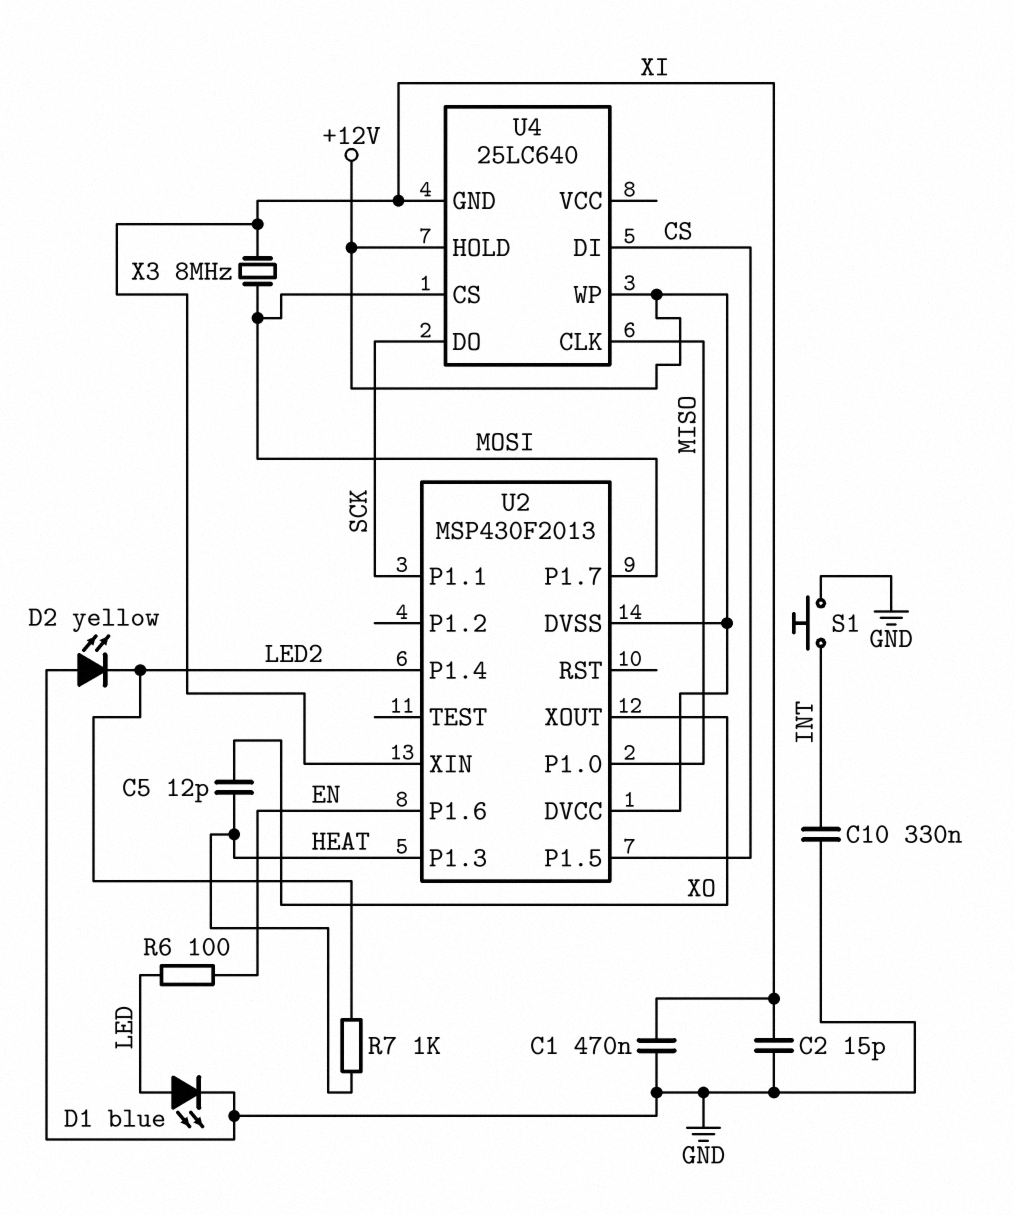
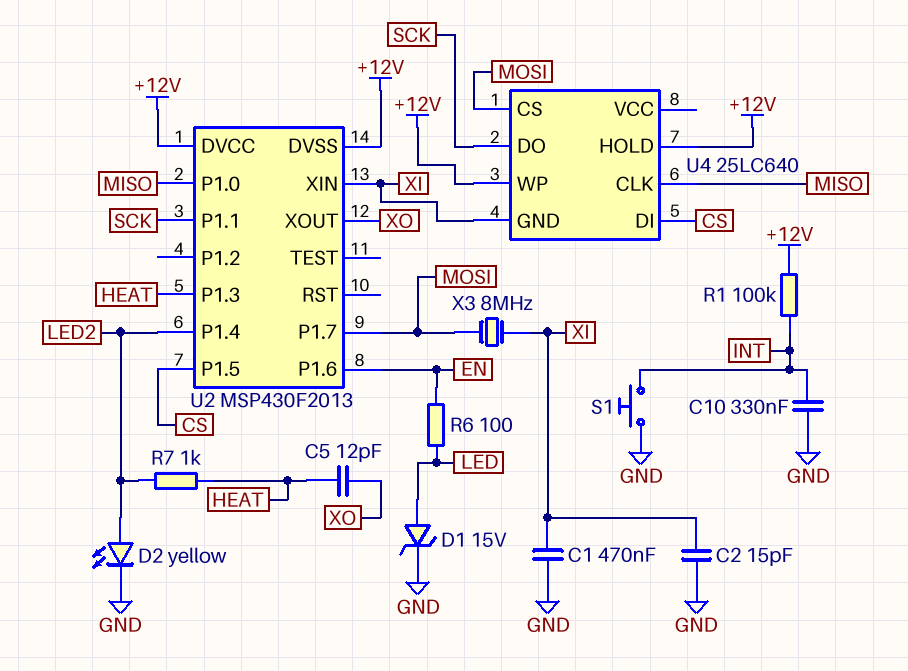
D1: LED blue (A LED, K GND) -> zener 15V (A LED, K GND)
D2: LED yellow (A GND, K LED2) -> LED yellow (A LED2, K GND)
R1: none -> 100k (+12V, INT)

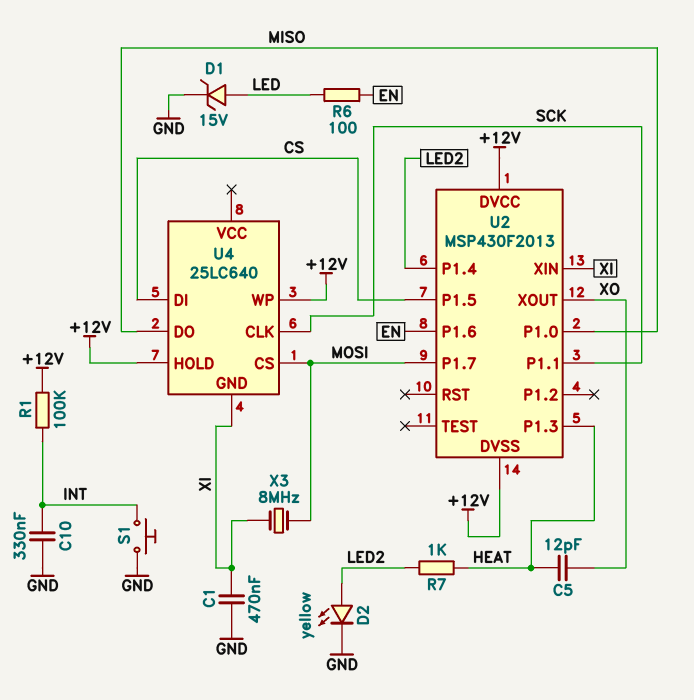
C2: 15pF (GND, XI) -> none
U4 pin CLK: MISO -> SCK
U4 pin DO: SCK -> MISO

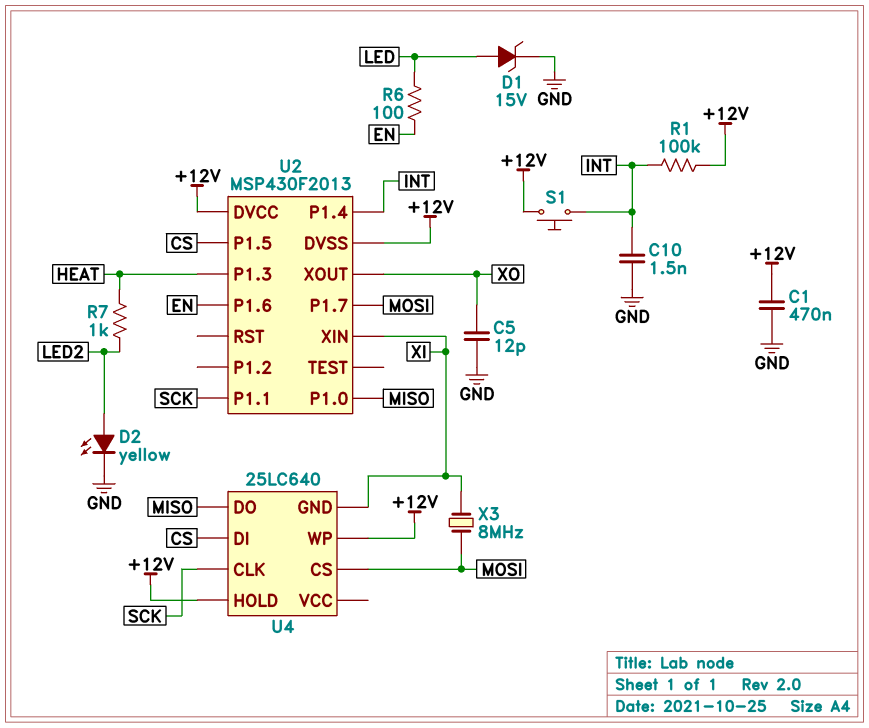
C1: 470nF (GND, XI) -> 470nF (+12V, GND)
C5: 12pF (HEAT, XO) -> 12pF (GND, XO)
C10: 330nF (GND, INT) -> 1.5nF (GND, INT)
S1: button (GND, INT) -> button (+12V, INT)
U2 pin P1.4: LED2 -> INT

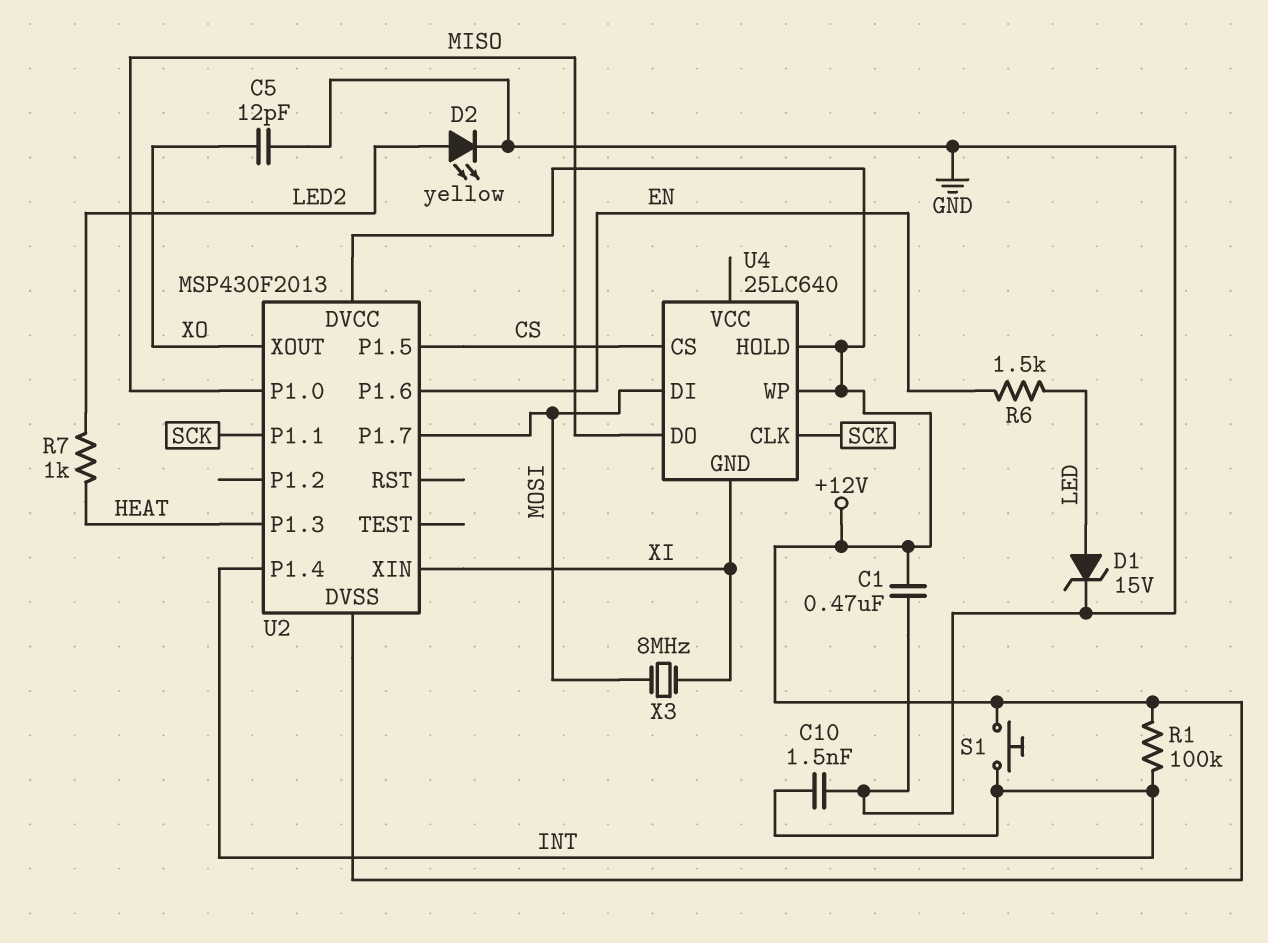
R6: 100 (EN, LED) -> 1.5k (EN, LED)
U4 pin CS: MOSI -> CS
U4 pin DI: CS -> MOSI

